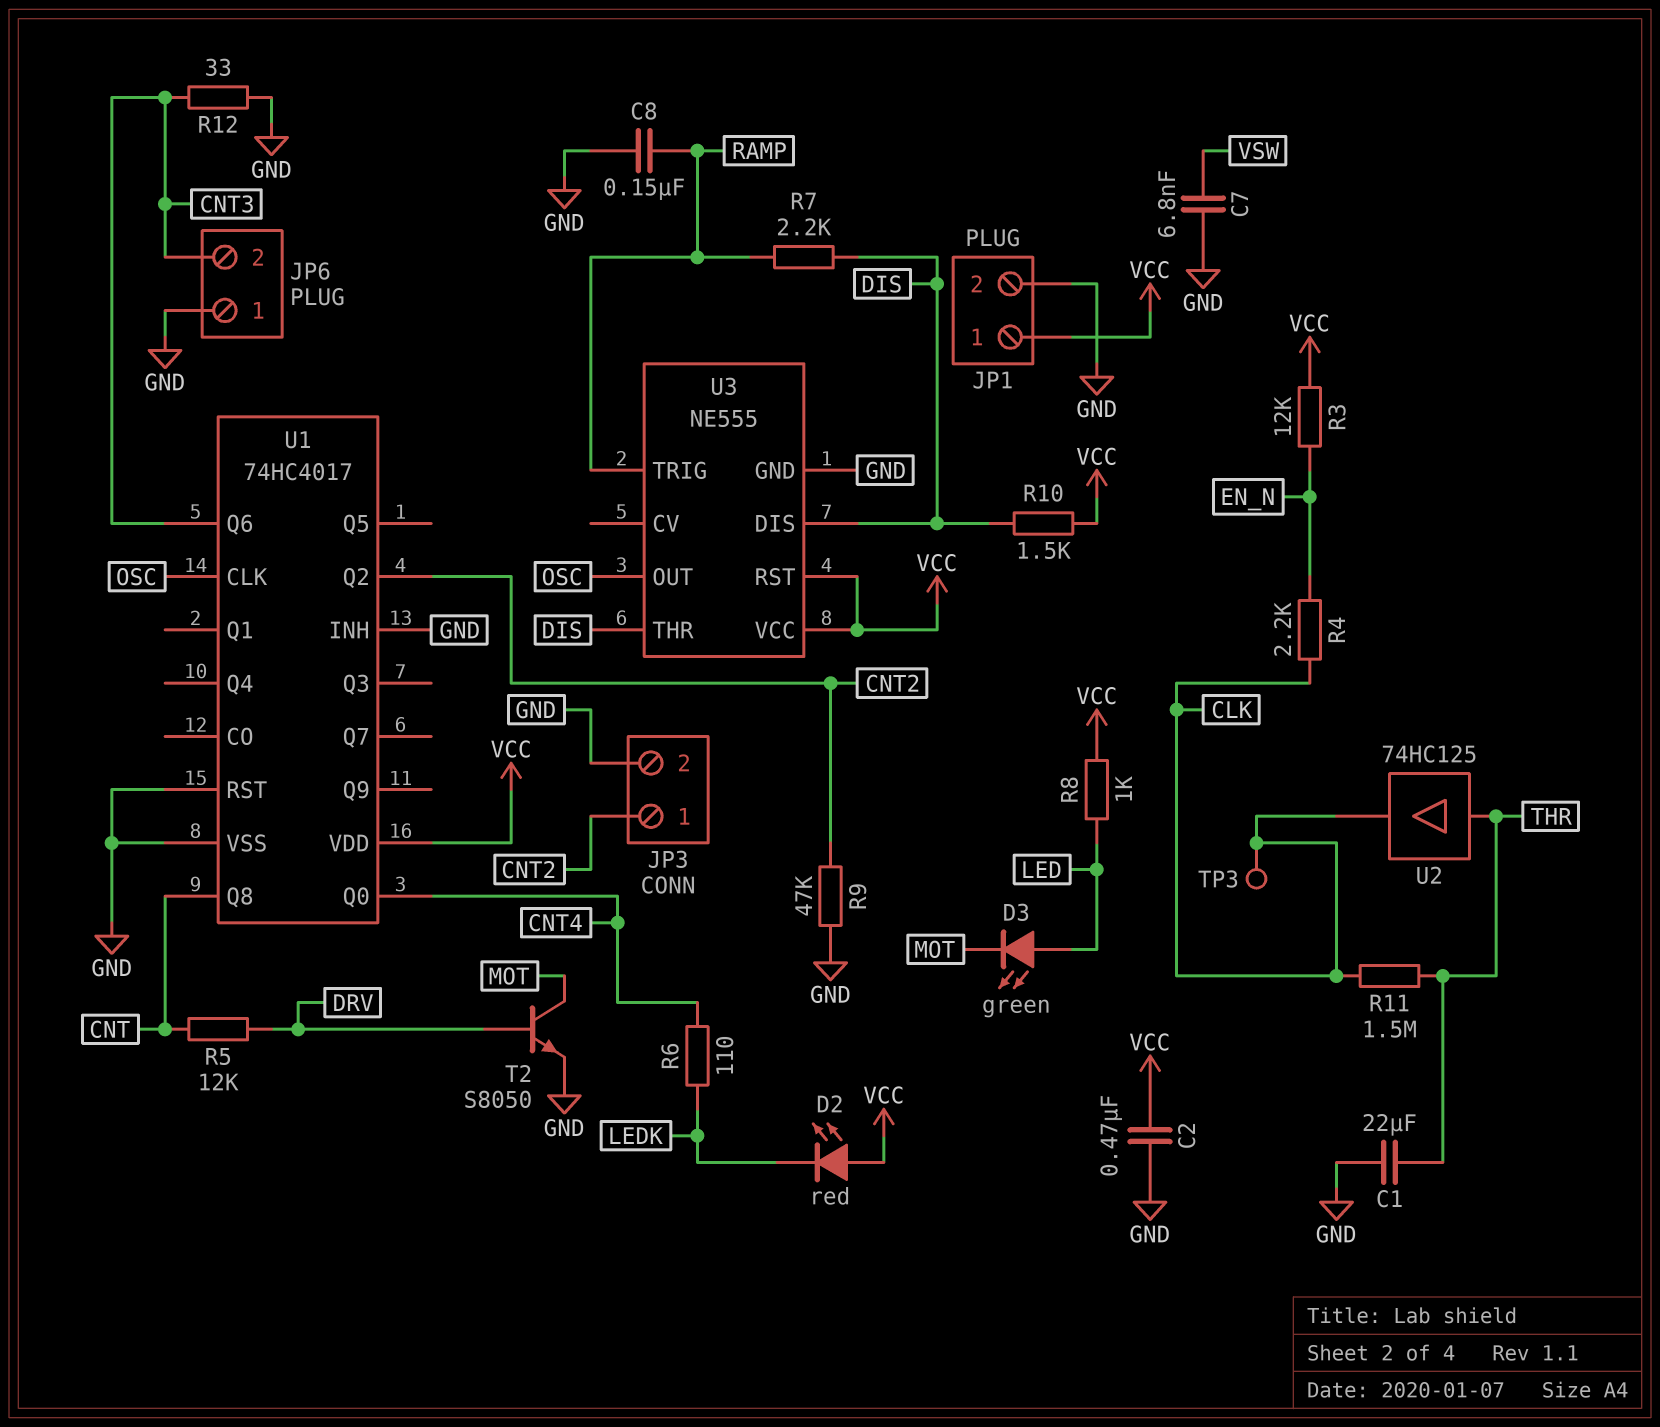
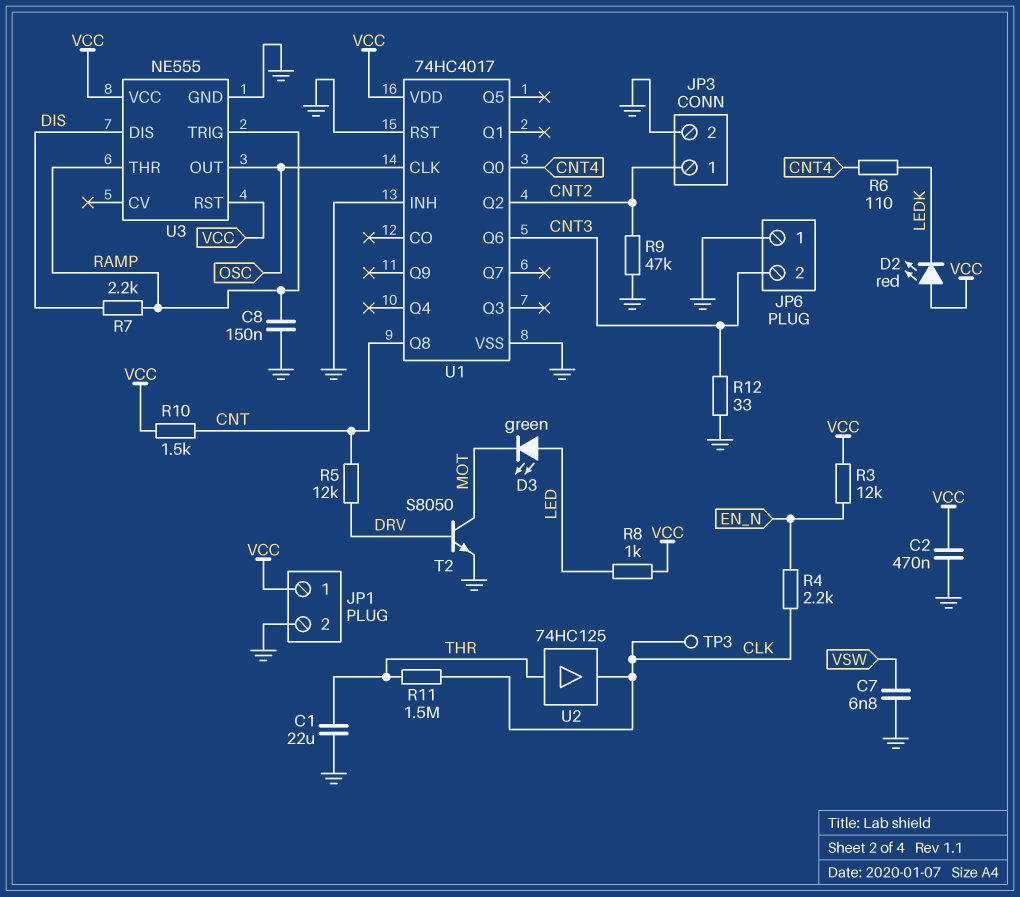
R10: 1.5k (DIS, VCC) -> 1.5k (CNT, VCC)
U3 pin THR: DIS -> RAMP

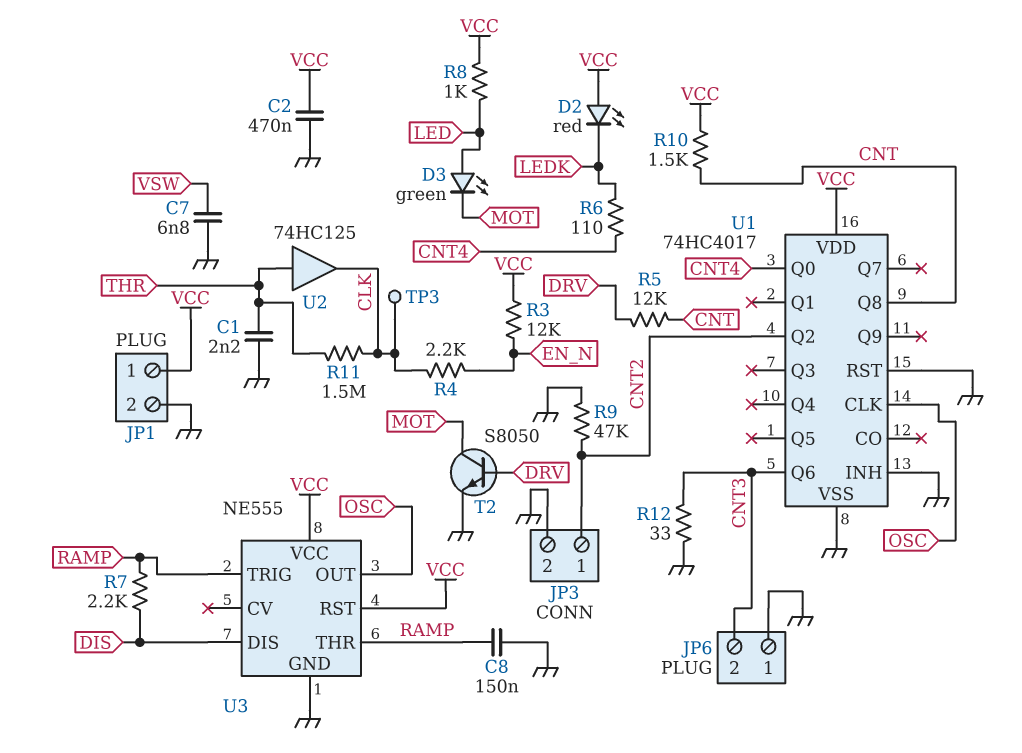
C1: 22uF (GND, THR) -> 2.2nF (GND, THR)

